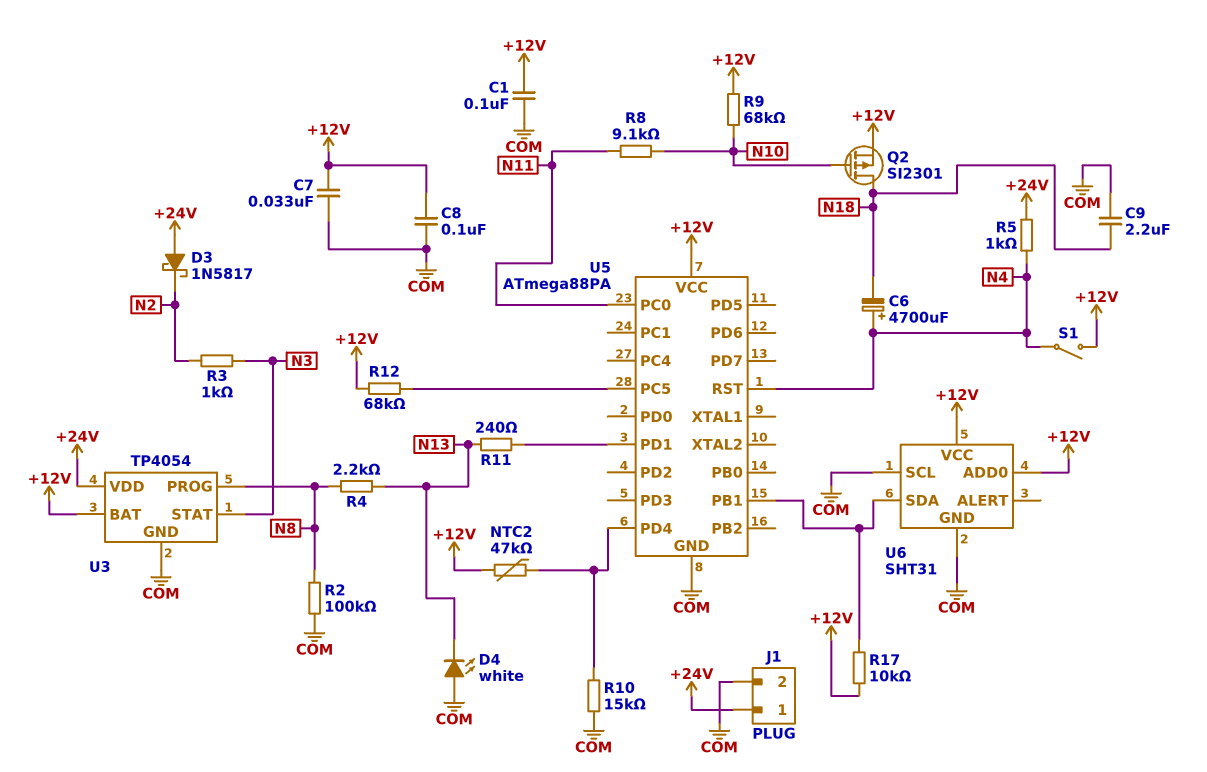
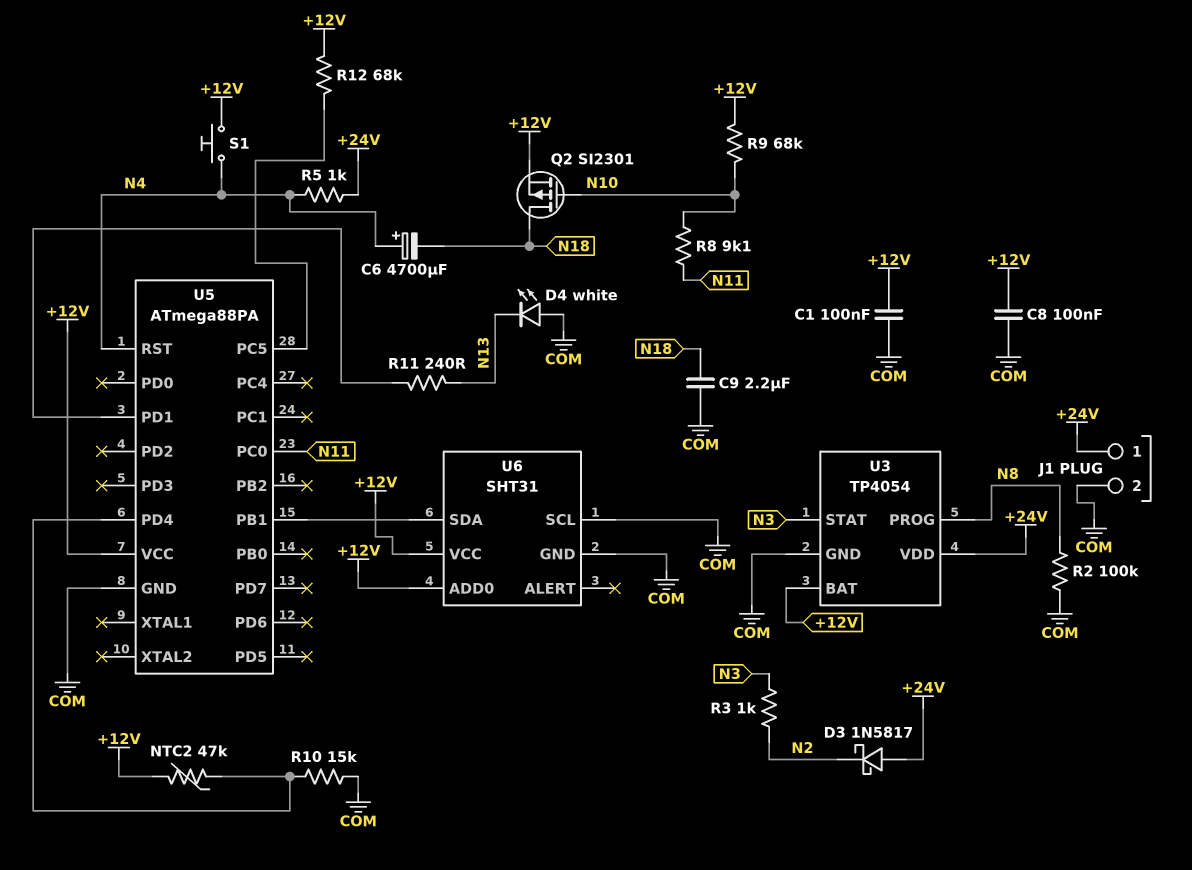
C7: 33nF (+12V, COM) -> none
R4: 2.2k (N8, N13) -> none
R17: 10k (+12V, U5/PB1) -> none
S1: switch (+12V, N4) -> button (+12V, N4)

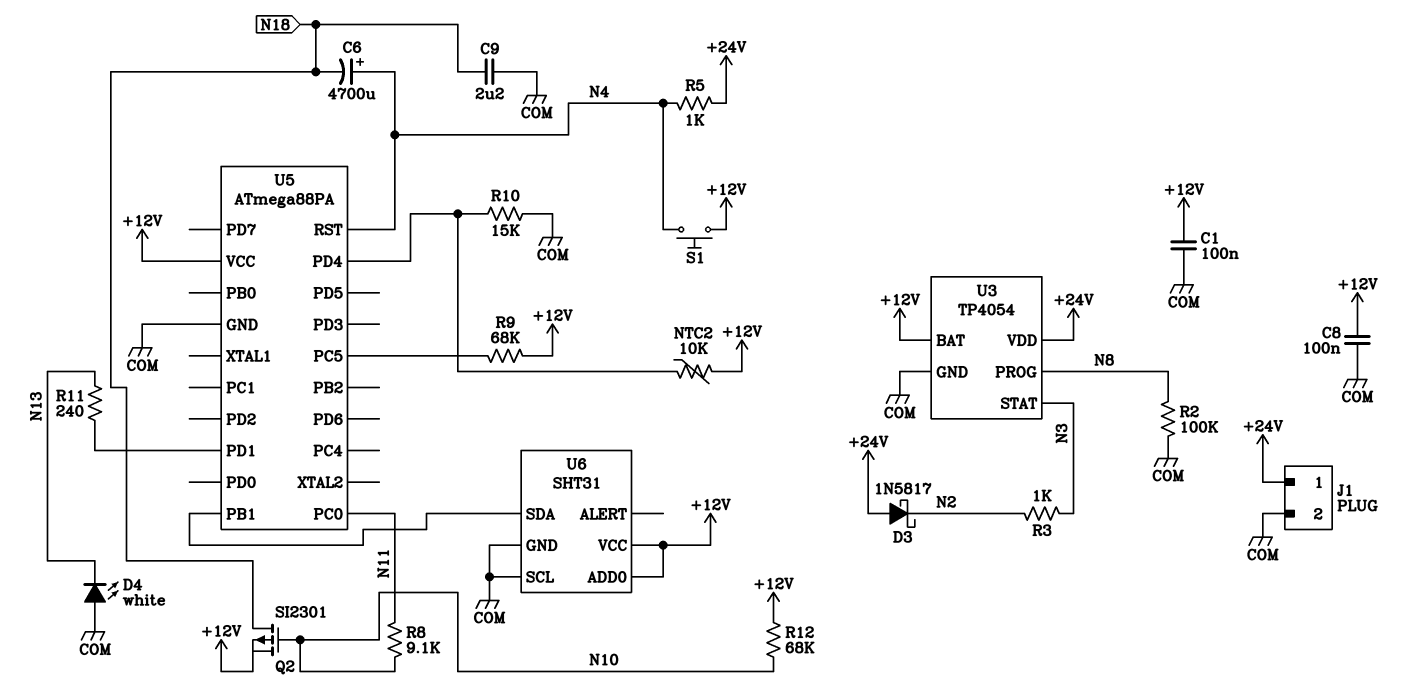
NTC2: 47k (+12V, U5/PD4) -> 10k (+12V, U5/PD4)
R9: 68k (+12V, N10) -> 68k (+12V, U5/PC5)
R12: 68k (+12V, U5/PC5) -> 68k (+12V, N10)

